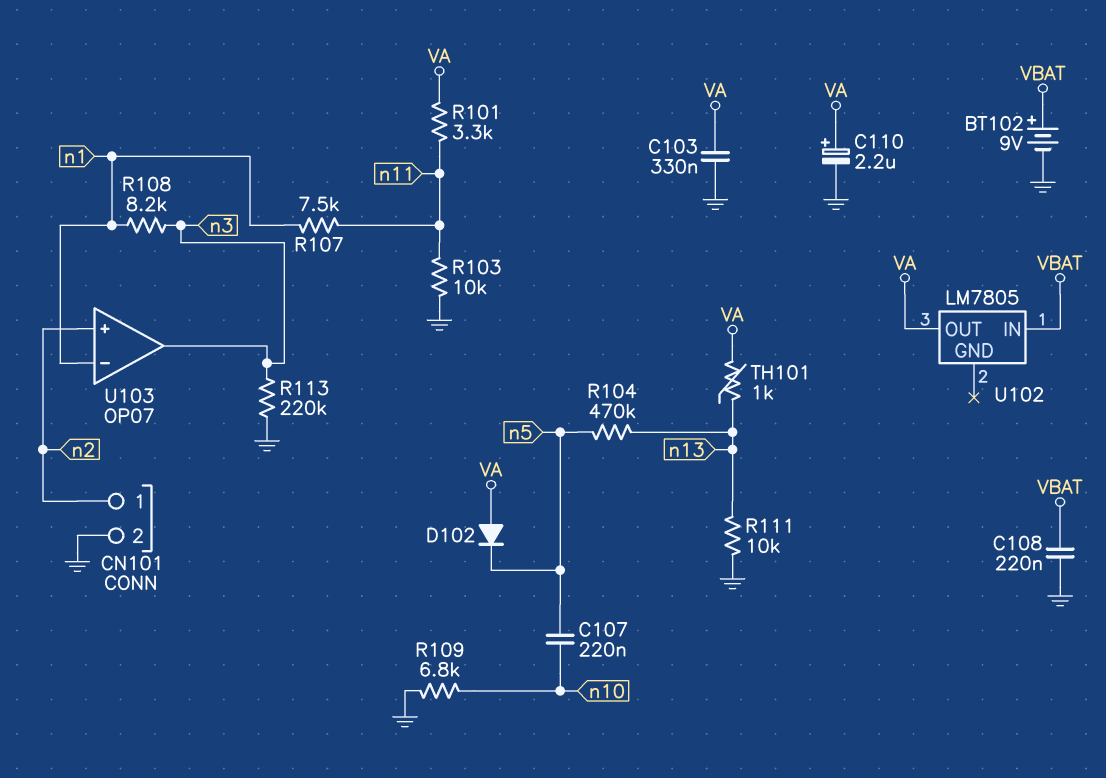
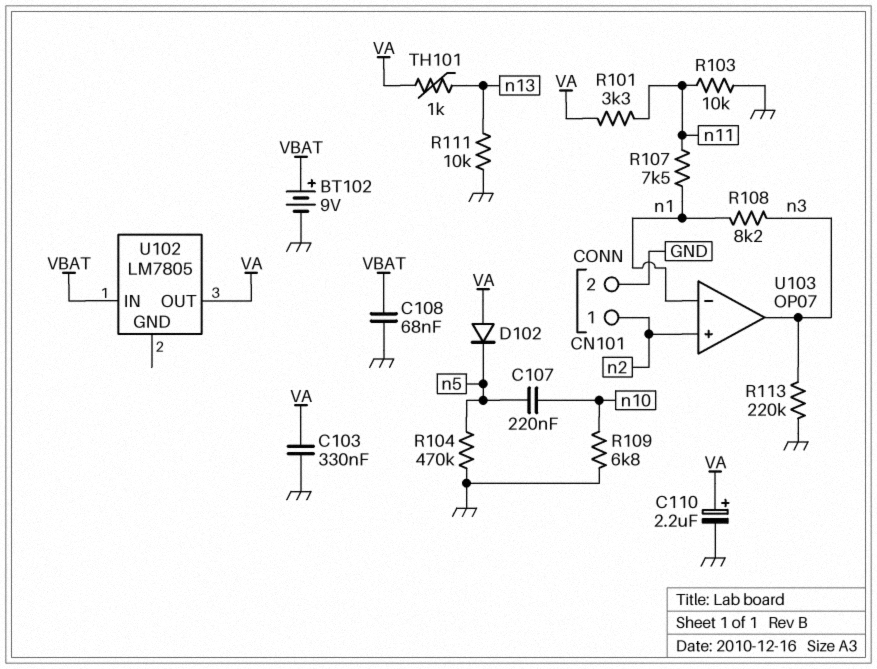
C108: 220nF (GND, VBAT) -> 68nF (GND, VBAT)
R104: 470k (n5, n13) -> 470k (GND, n5)

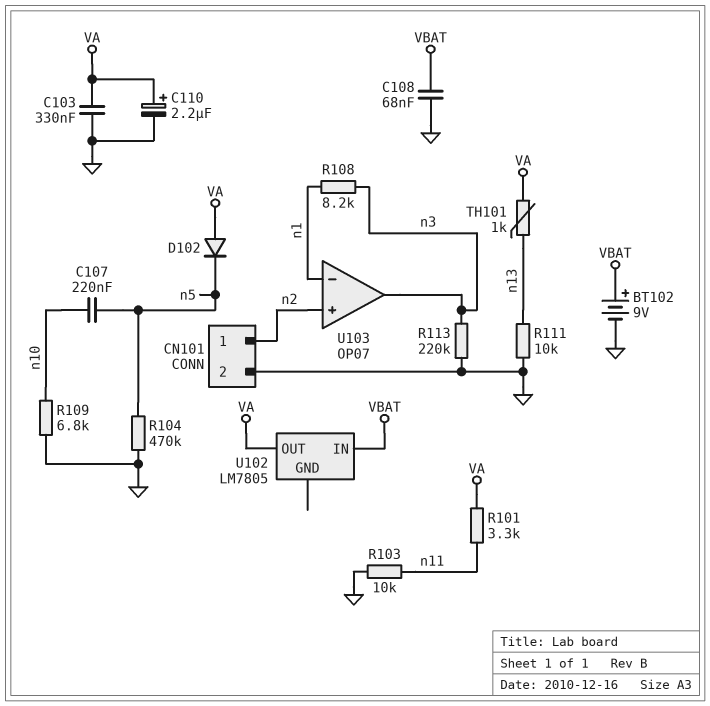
R107: 7.5k (n1, n11) -> none

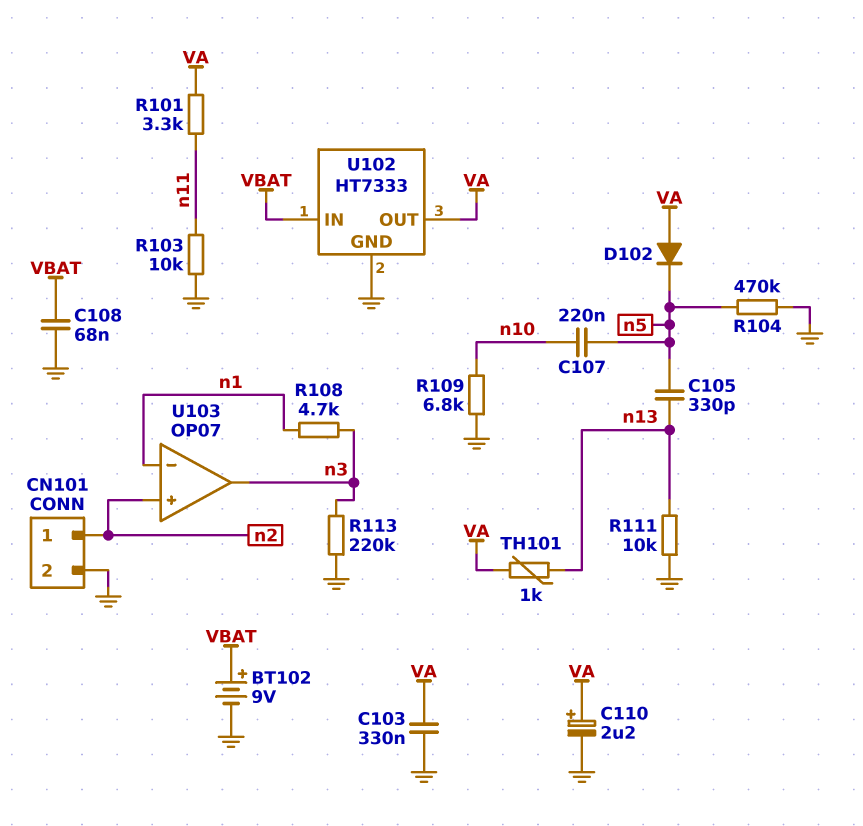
C105: none -> 330pF (n5, n13)
R108: 8.2k (n1, n3) -> 4.7k (n1, n3)
U102: LM7805 -> HT7333
U102 pin GND: none -> GND

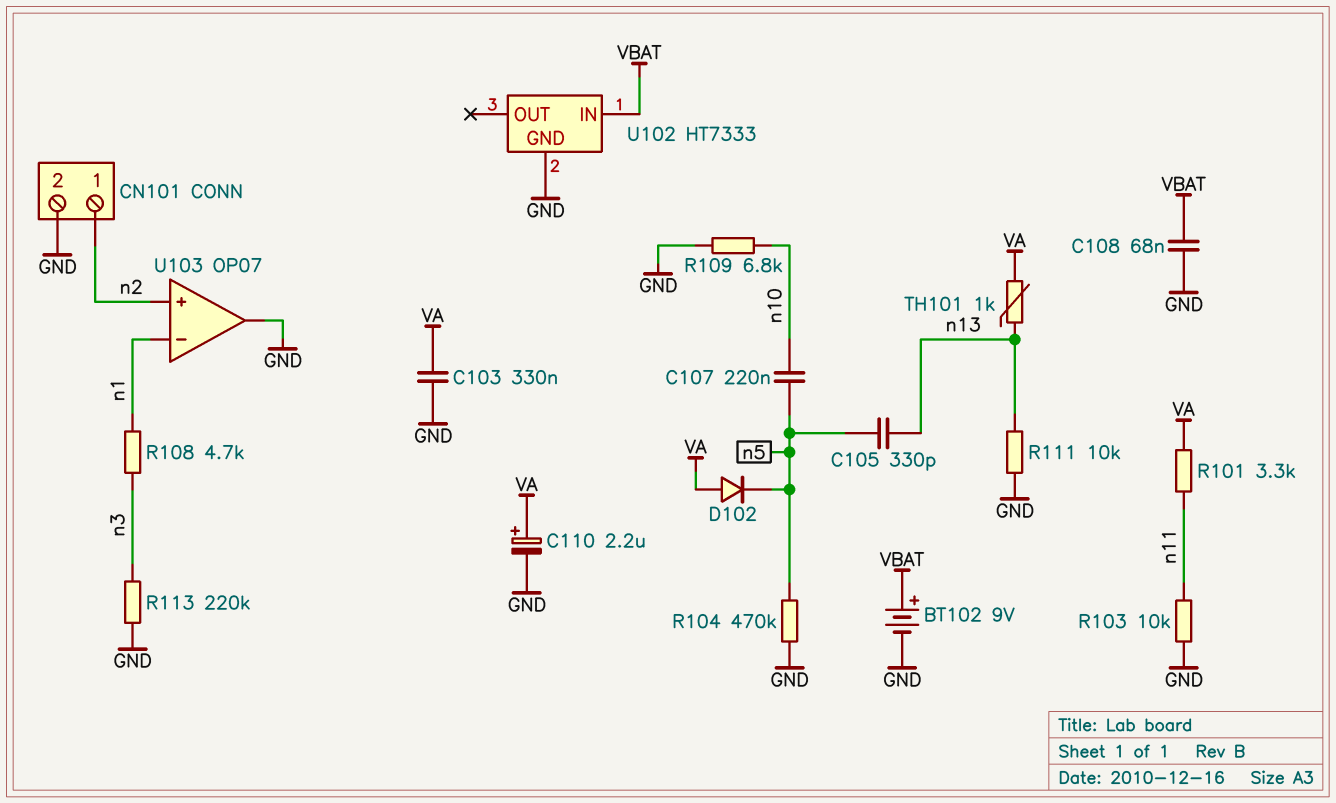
U102 pin OUT: VA -> none
U103 pin out: n3 -> GND

